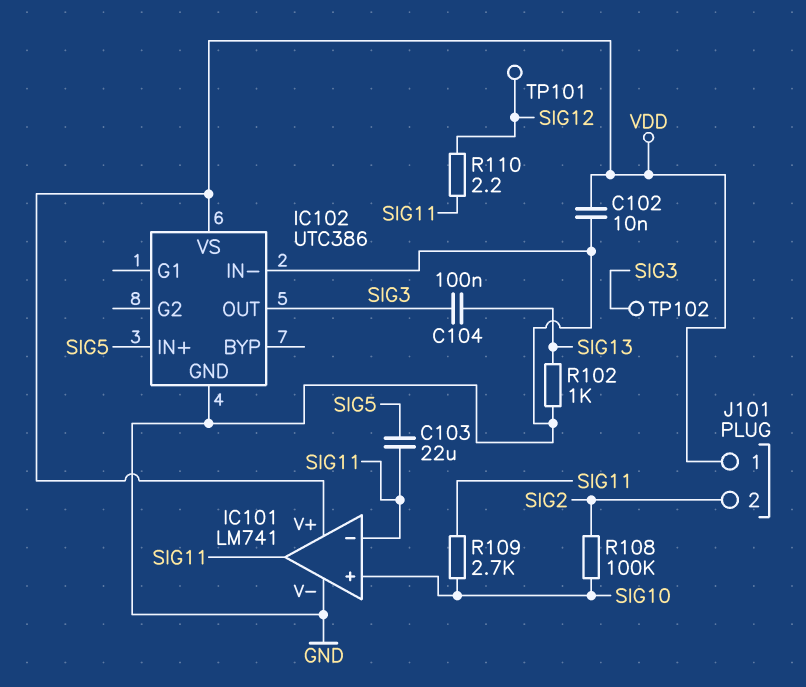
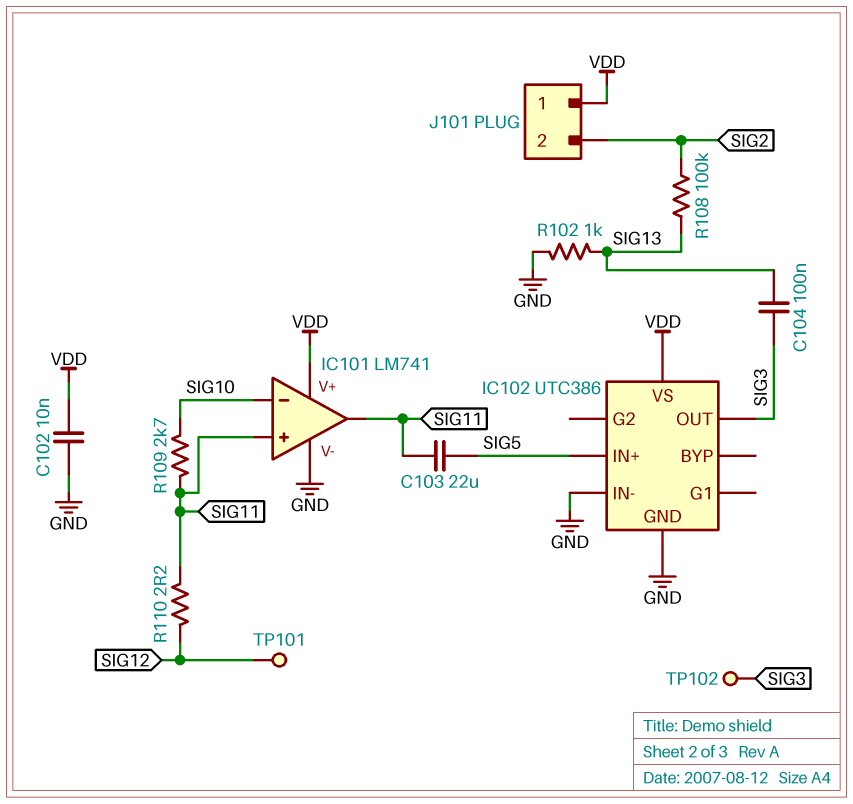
IC101 pin in+: SIG10 -> SIG11
IC101 pin in-: SIG11 -> SIG10
R108: 100k (SIG2, SIG10) -> 100k (SIG2, SIG13)

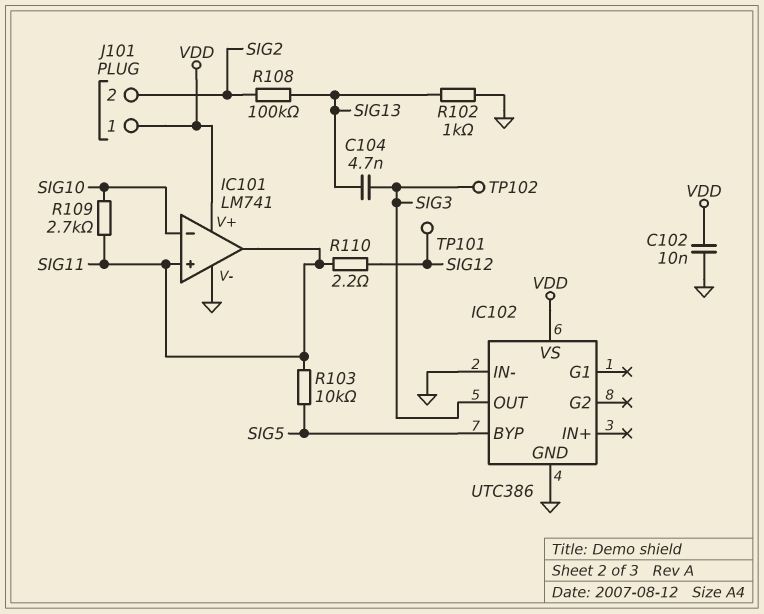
C103: 22uF (SIG5, SIG11) -> none
C104: 100nF (SIG3, SIG13) -> 4.7nF (SIG3, SIG13)
IC102 pin BYP: none -> SIG5
IC102 pin IN+: SIG5 -> none
R103: none -> 10k (SIG5, SIG11)

